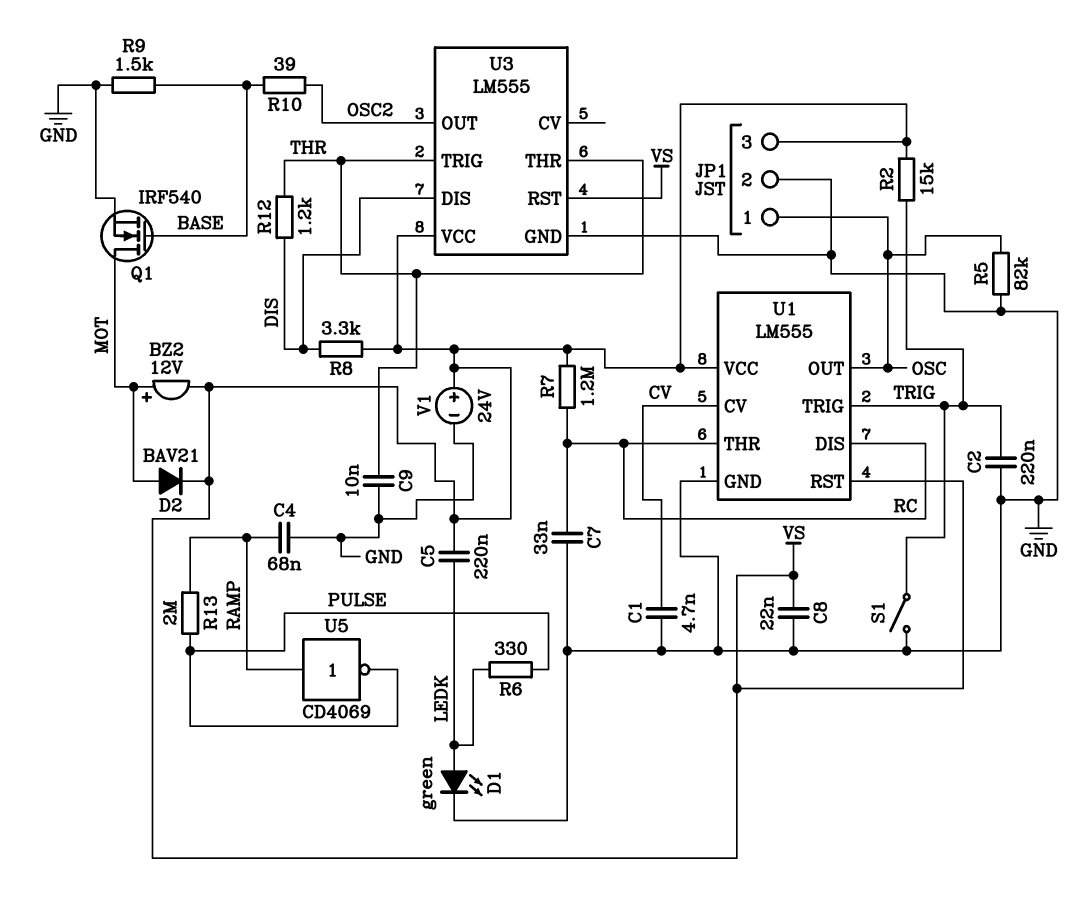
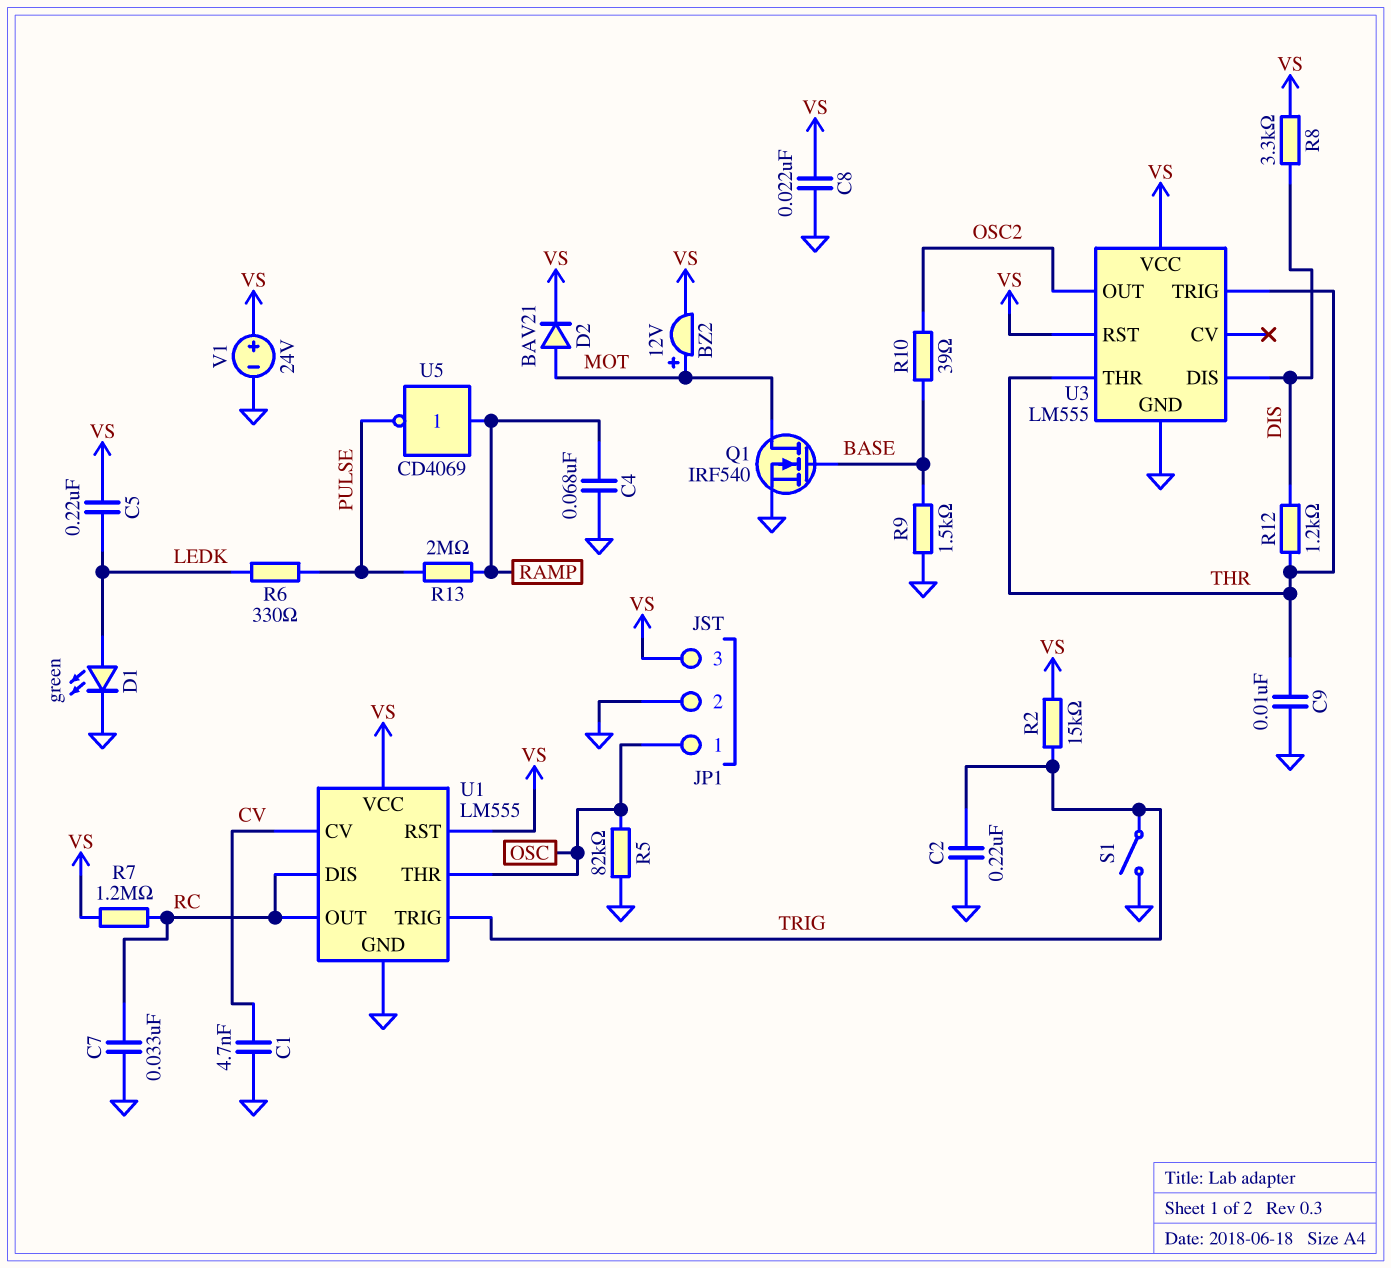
U1 pin OUT: OSC -> RC
U1 pin THR: RC -> OSC

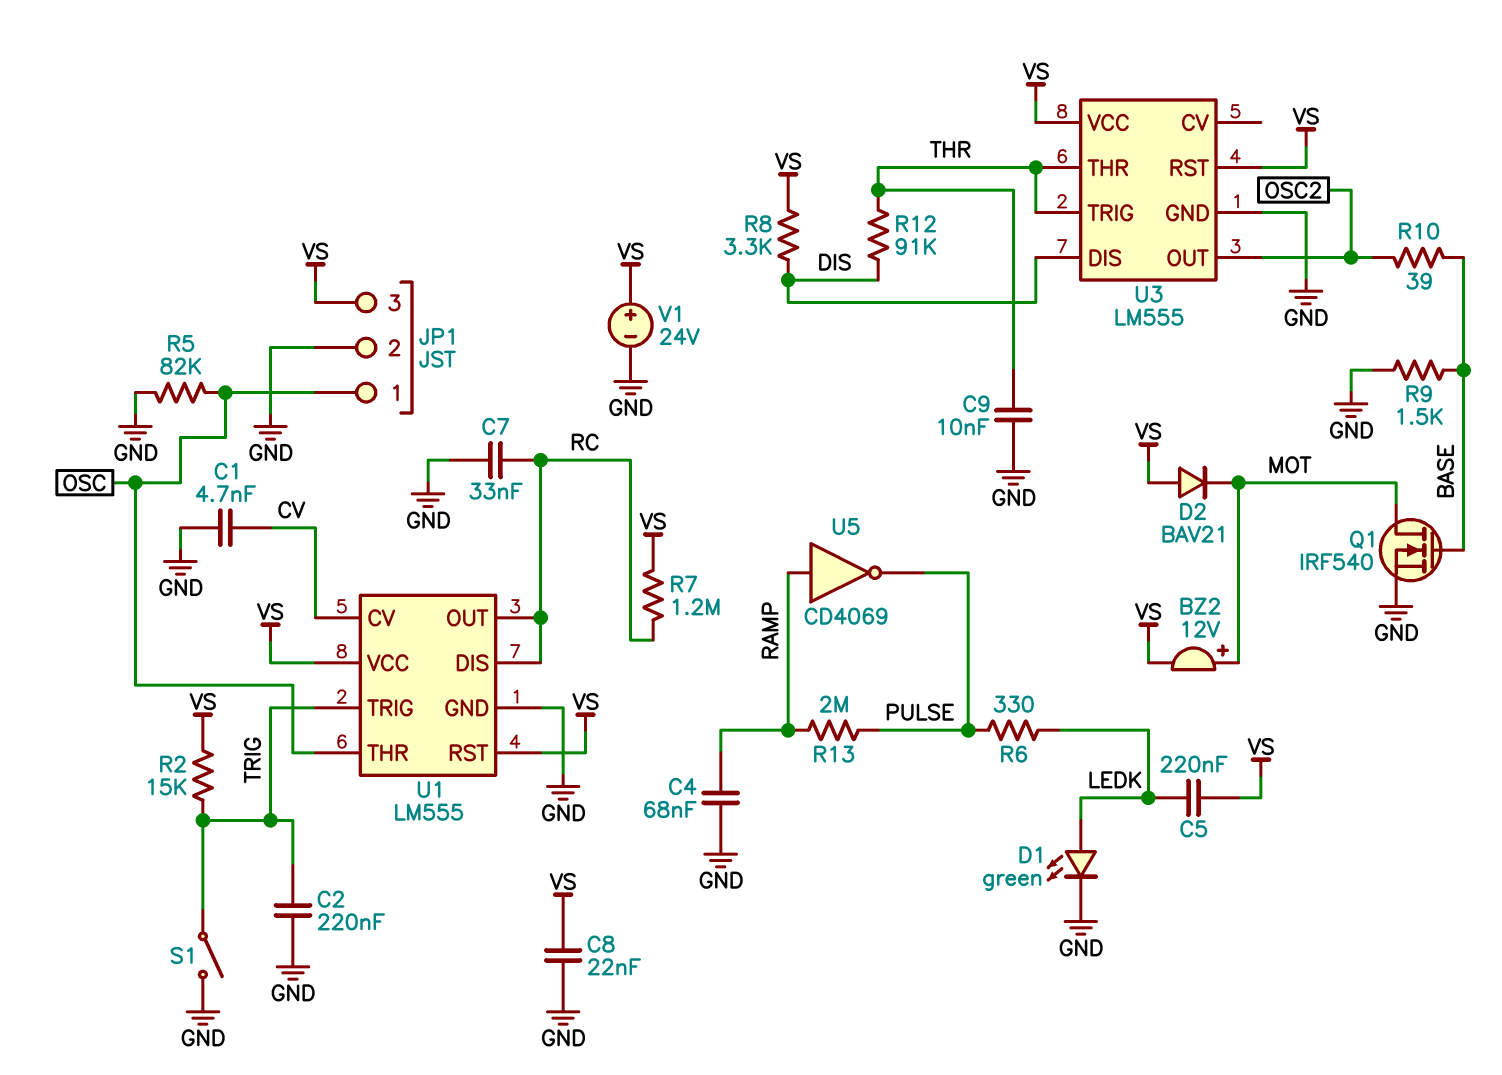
D2: diode BAV21 (A MOT, K VS) -> diode BAV21 (A VS, K MOT)
R12: 1.2k (DIS, THR) -> 91k (DIS, THR)

